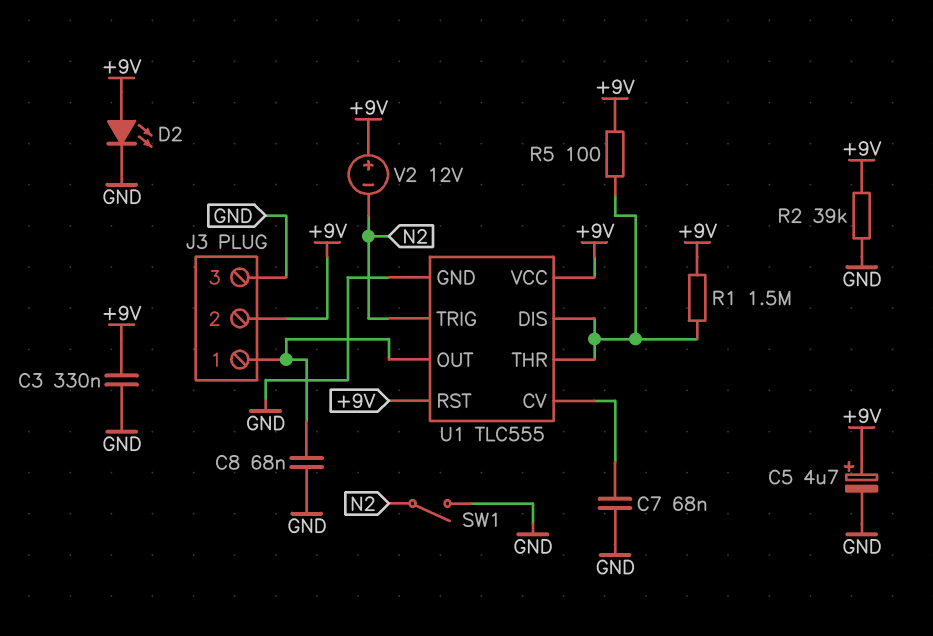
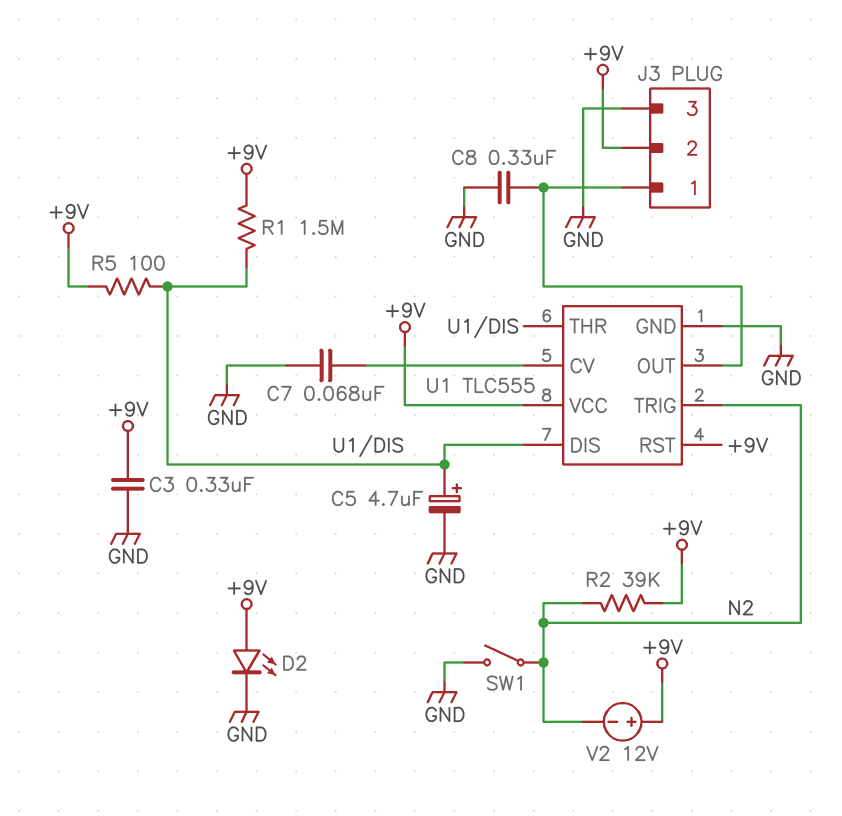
C5: 4.7uF (plus +9V, minus GND) -> 4.7uF (plus U1/DIS, minus GND)
C8: 68nF (GND, J3/1) -> 330nF (GND, J3/1)
R2: 39k (+9V, GND) -> 39k (+9V, N2)

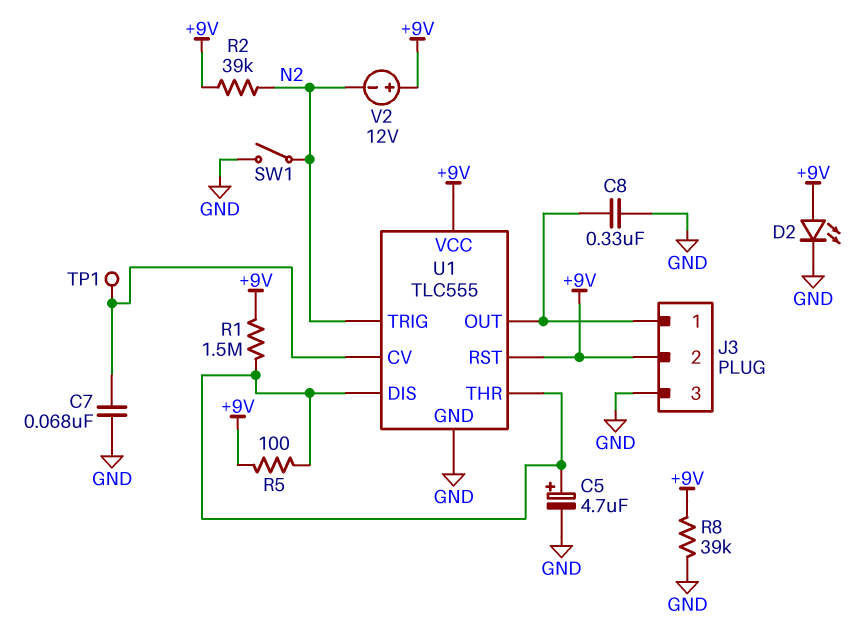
C3: 330nF (+9V, GND) -> none
R8: none -> 39k (+9V, GND)
TP1: none -> test point (U1/CV)

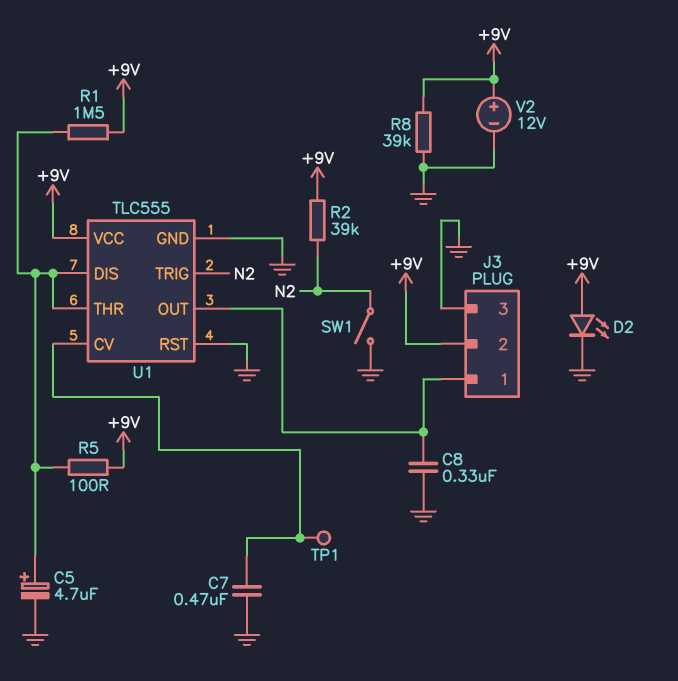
C7: 68nF (GND, U1/CV) -> 470nF (GND, U1/CV)
U1 pin RST: +9V -> GND
V2: 12V (plus +9V, minus N2) -> 12V (plus +9V, minus GND)

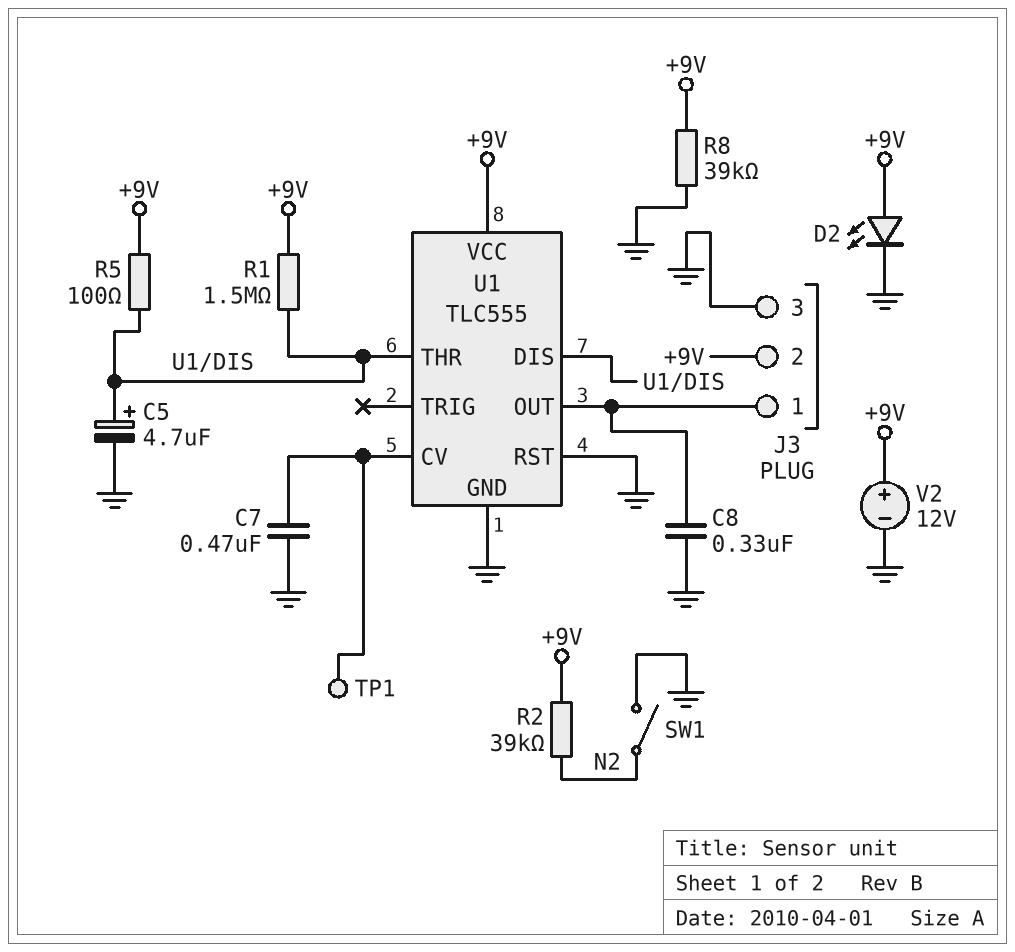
U1 pin TRIG: N2 -> none

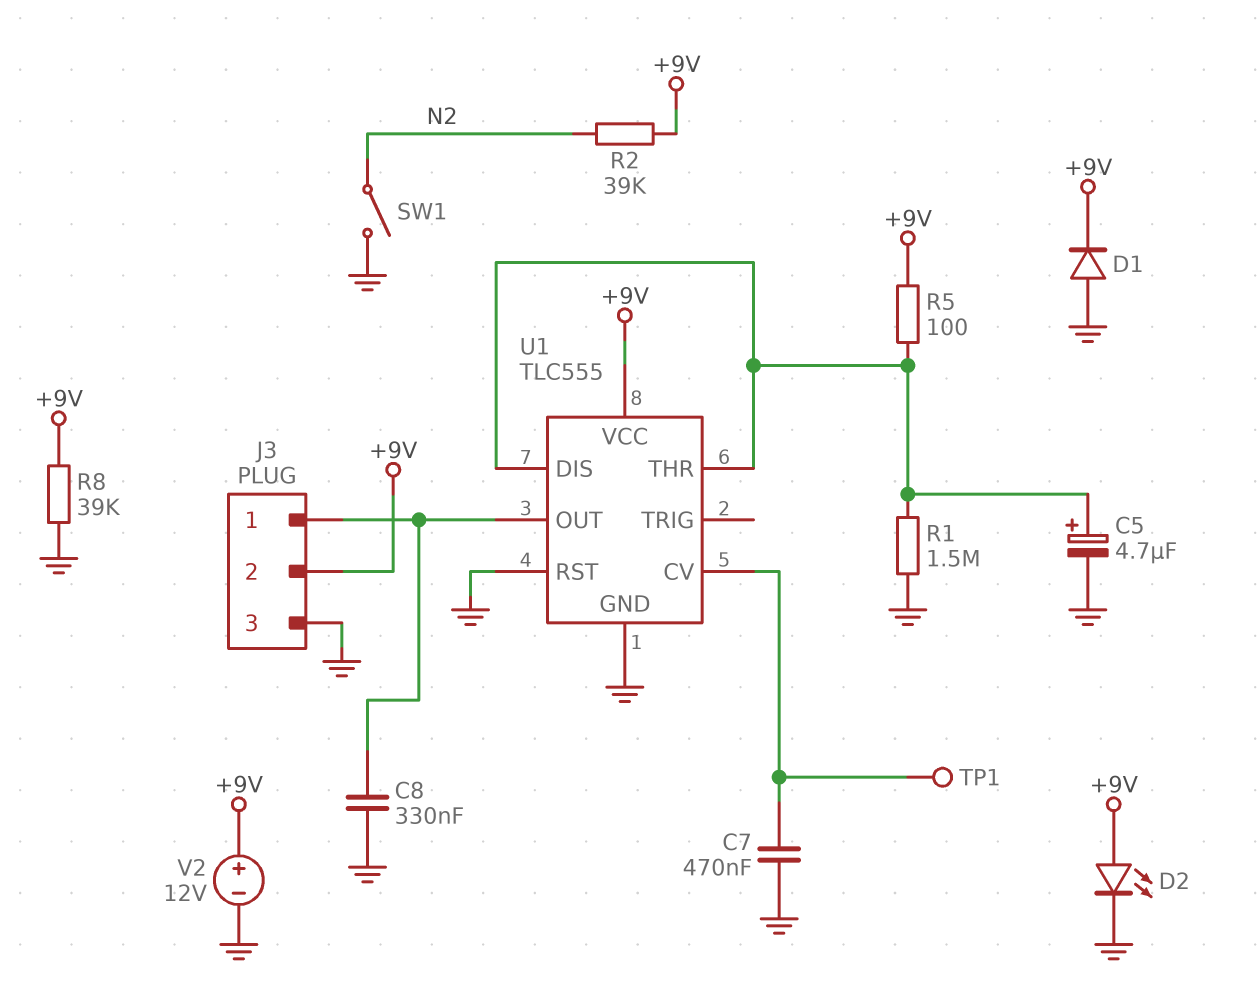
D1: none -> diode (A GND, K +9V)
R1: 1.5M (+9V, U1/DIS) -> 1.5M (GND, U1/DIS)

